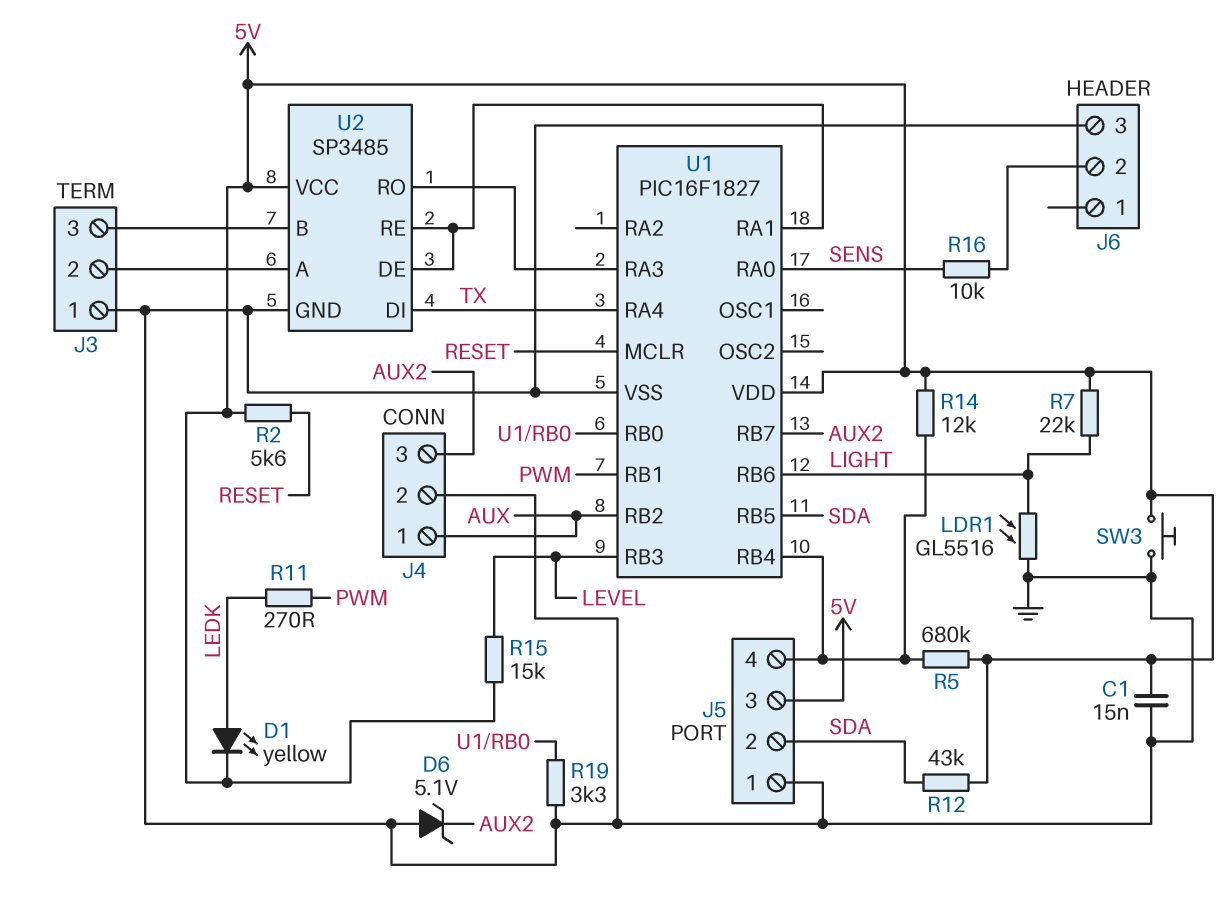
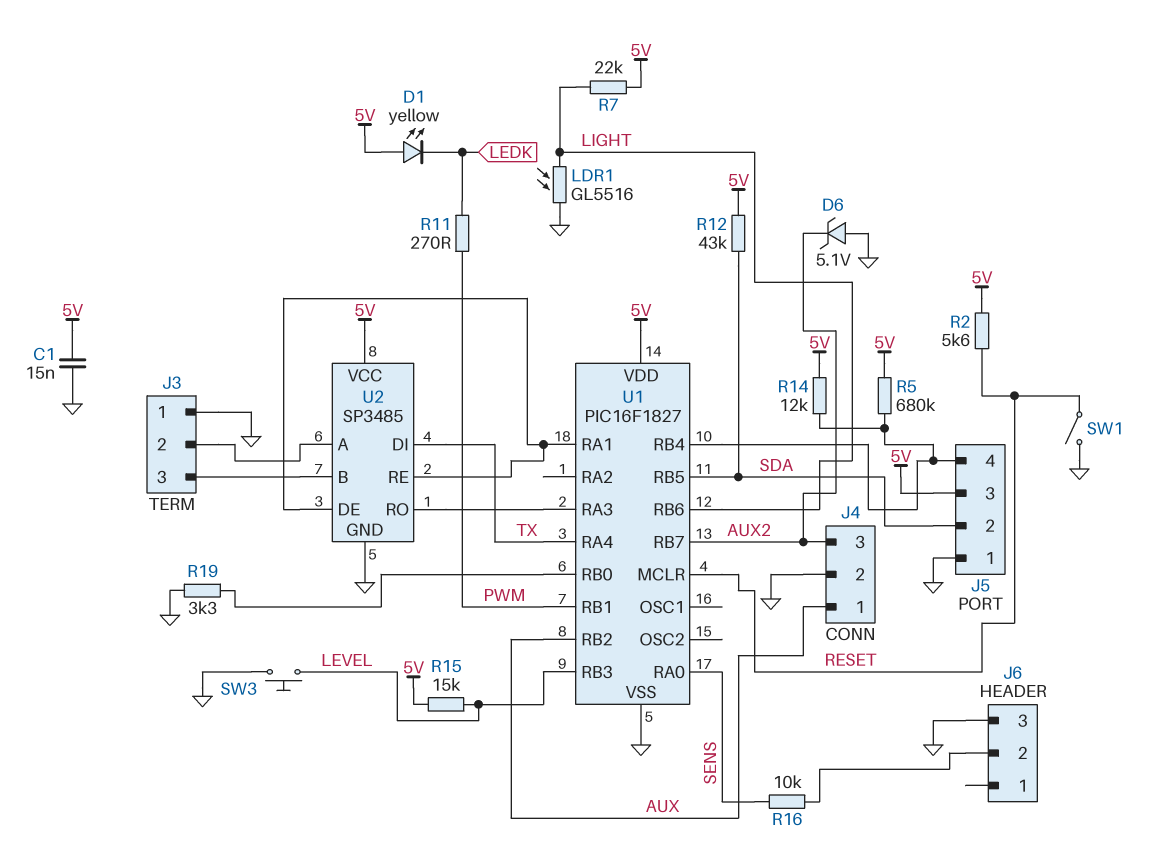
D1: LED yellow (A LEDK, K 5V) -> LED yellow (A 5V, K LEDK)
SW1: none -> switch (GND, RESET)
SW3: button (5V, GND) -> button (GND, LEVEL)

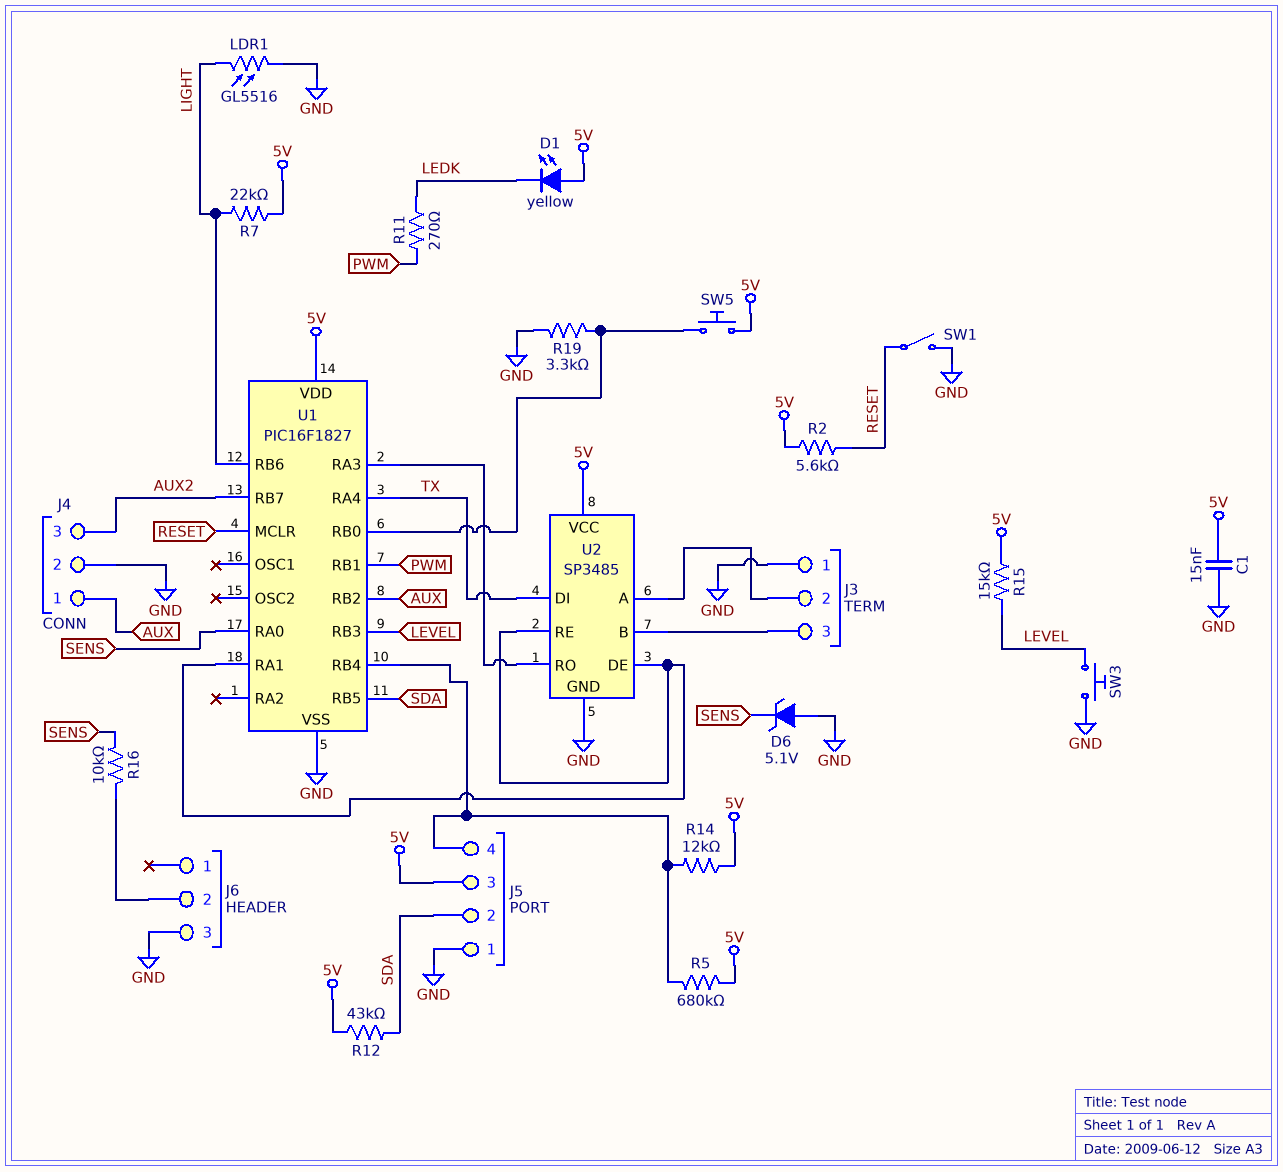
D6: zener 5.1V (A GND, K AUX2) -> zener 5.1V (A GND, K SENS)
SW5: none -> button (5V, U1/RB0)

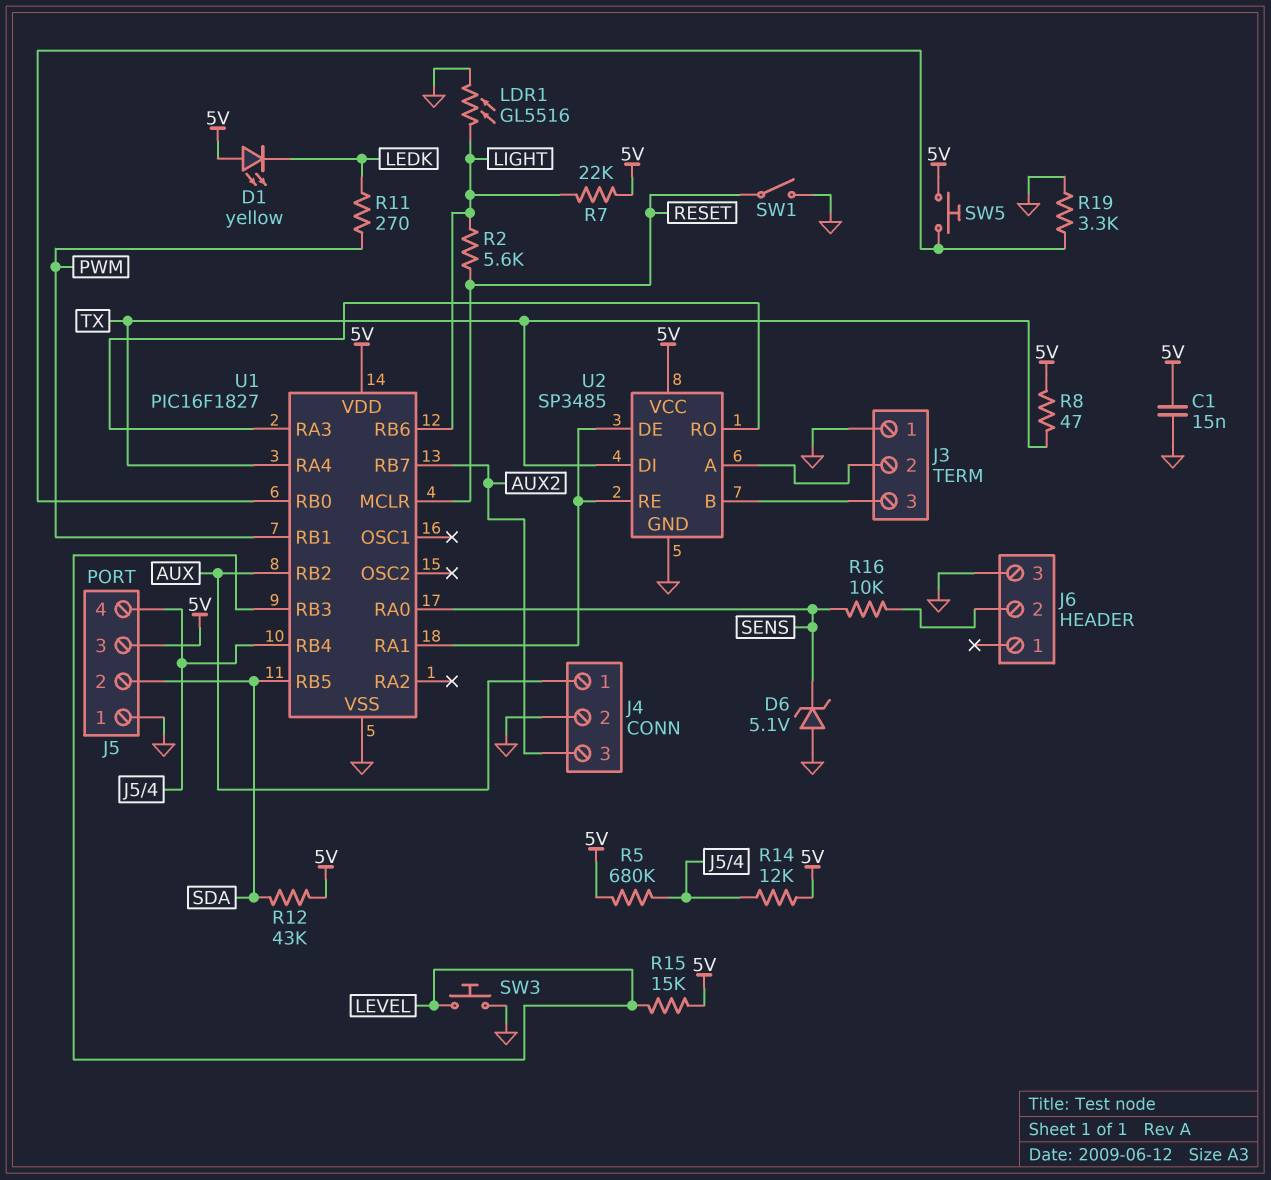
R2: 5.6k (5V, RESET) -> 5.6k (LIGHT, RESET)
R8: none -> 47 (5V, TX)

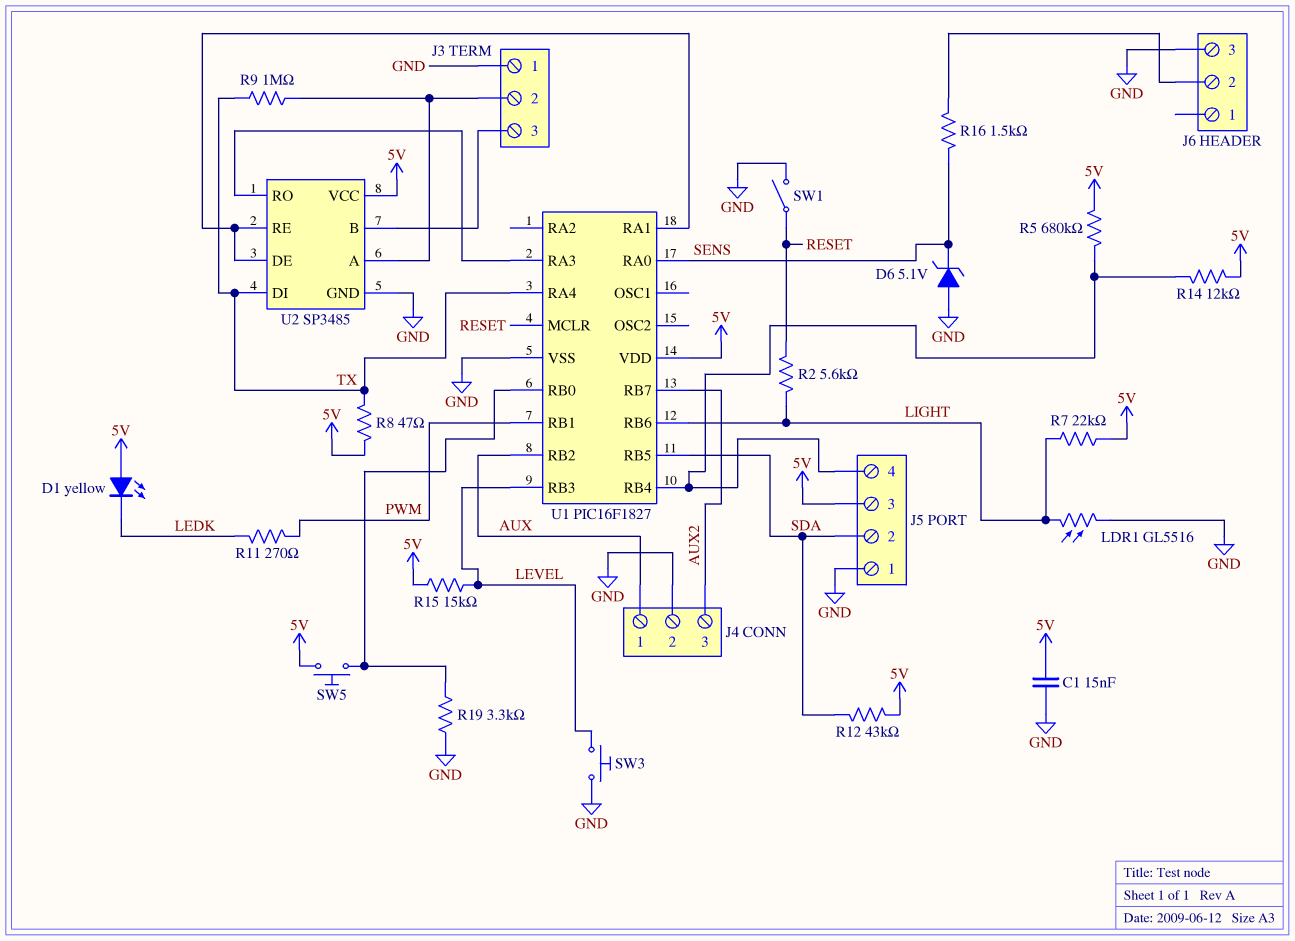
R9: none -> 1M (J3/2, TX)
R16: 10k (J6/2, SENS) -> 1.5k (J6/2, SENS)

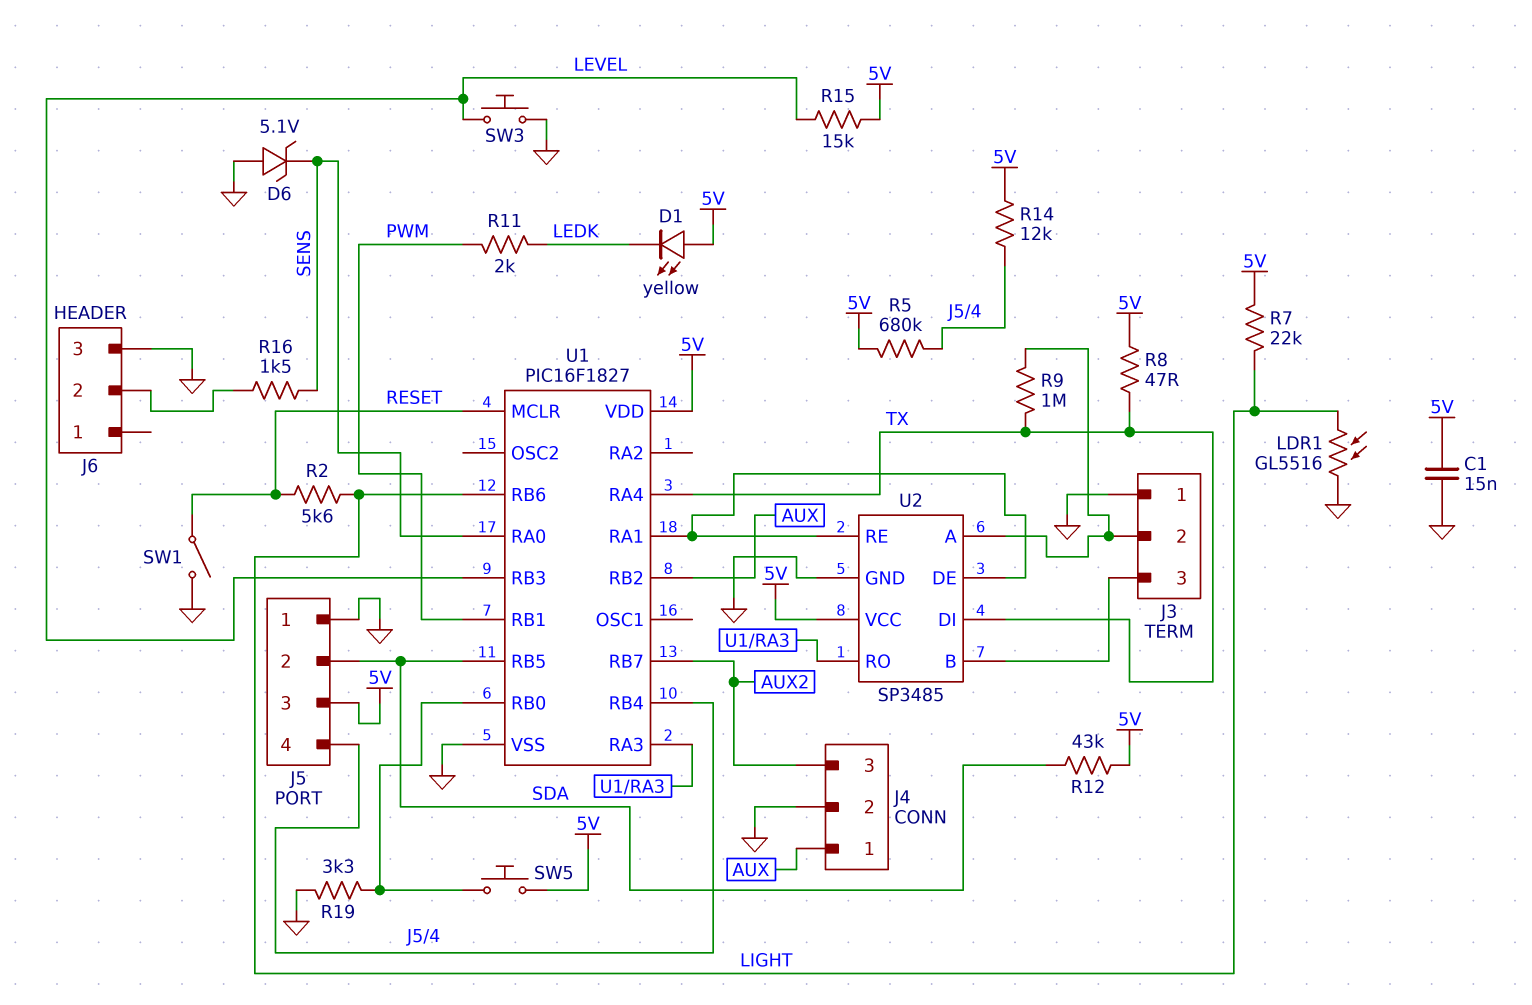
R11: 270 (LEDK, PWM) -> 2k (LEDK, PWM)

